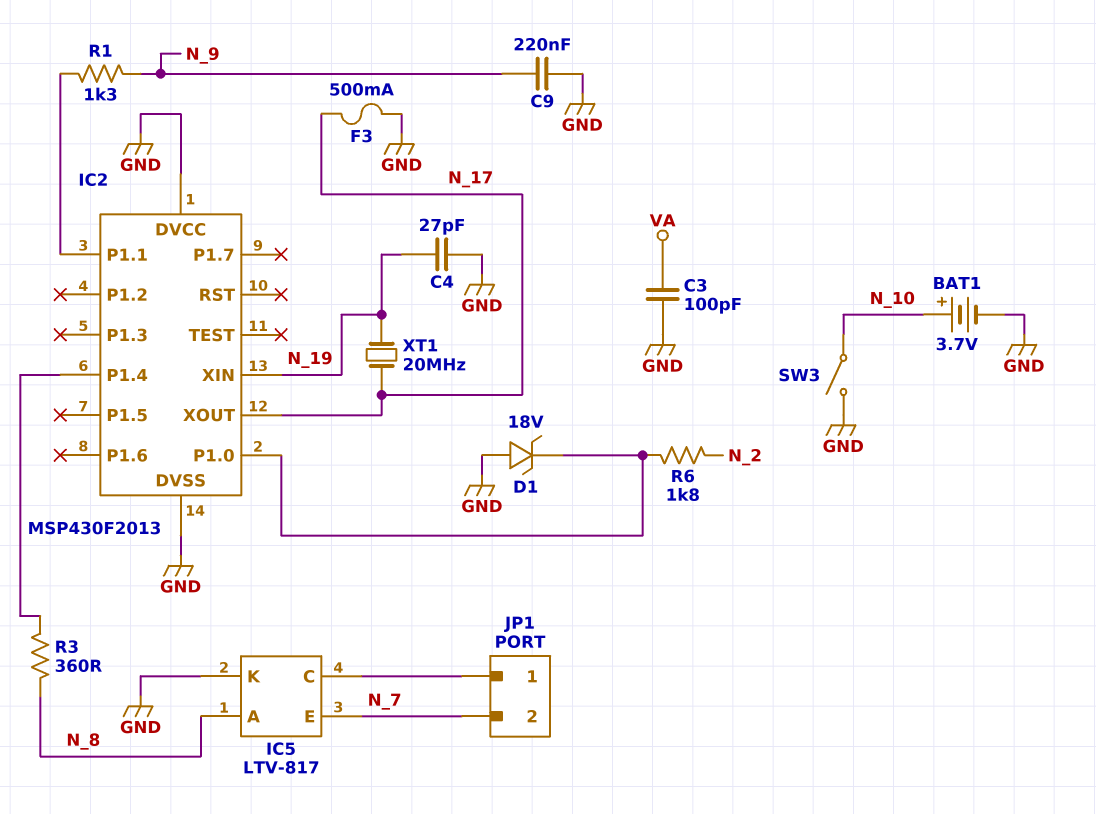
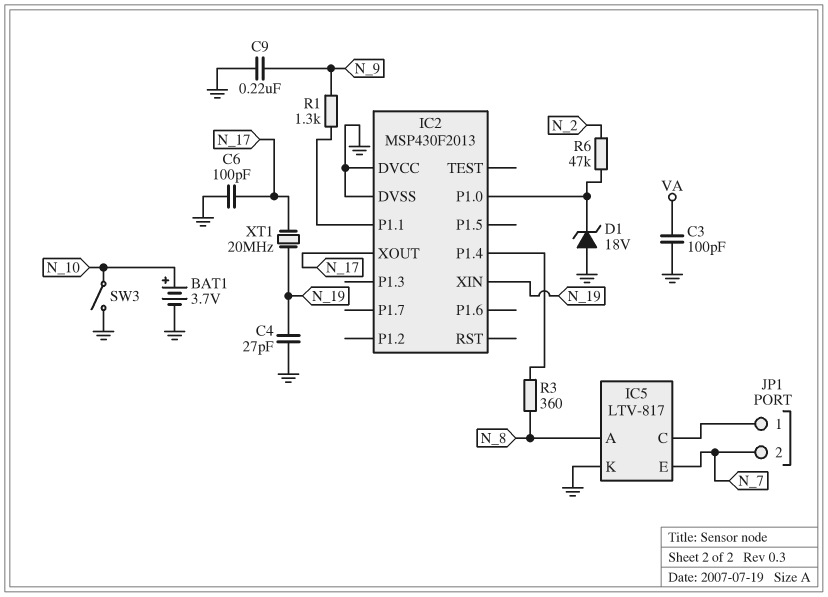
C6: none -> 100pF (GND, N_17)
F3: 500mA (GND, N_17) -> none
R6: 1.8k (IC2/P1.0, N_2) -> 47k (IC2/P1.0, N_2)

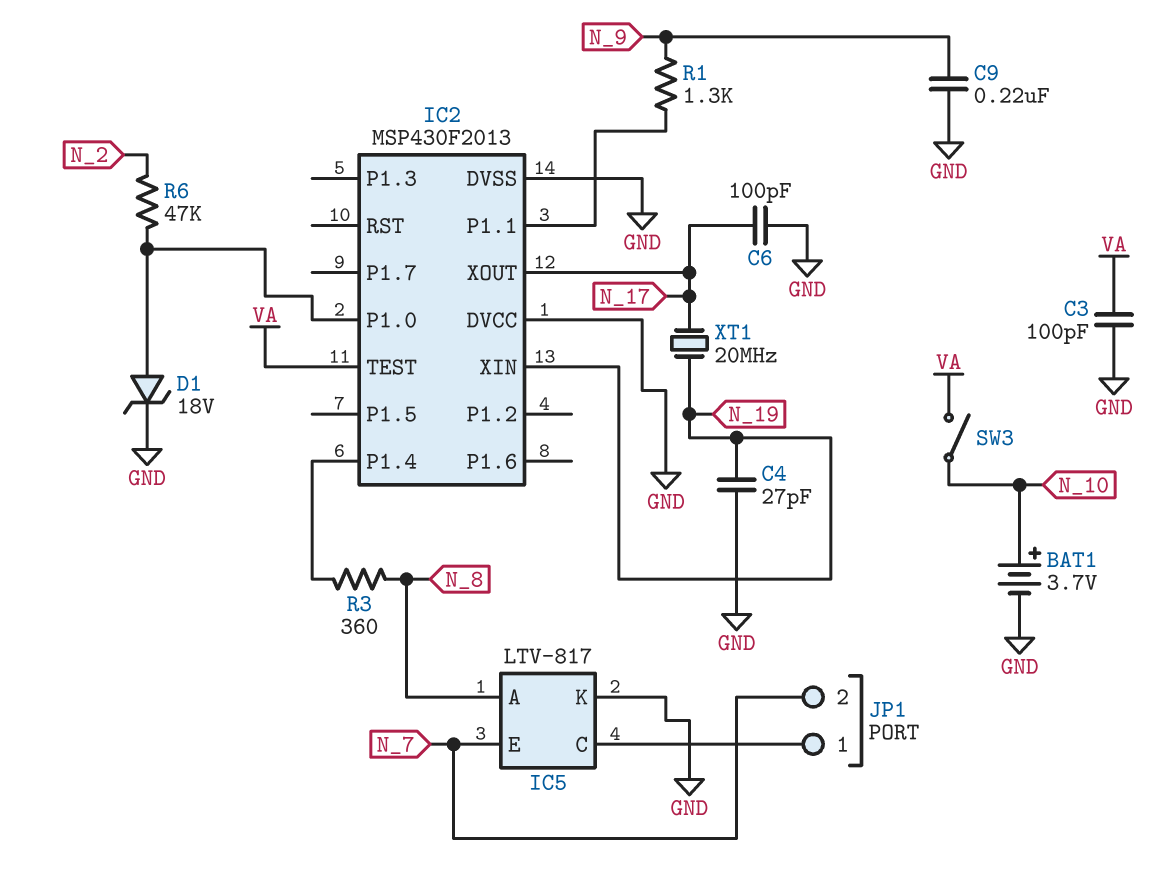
D1: zener 18V (A GND, K IC2/P1.0) -> zener 18V (A IC2/P1.0, K GND)
IC2 pin TEST: none -> VA
SW3: switch (GND, N_10) -> switch (N_10, VA)

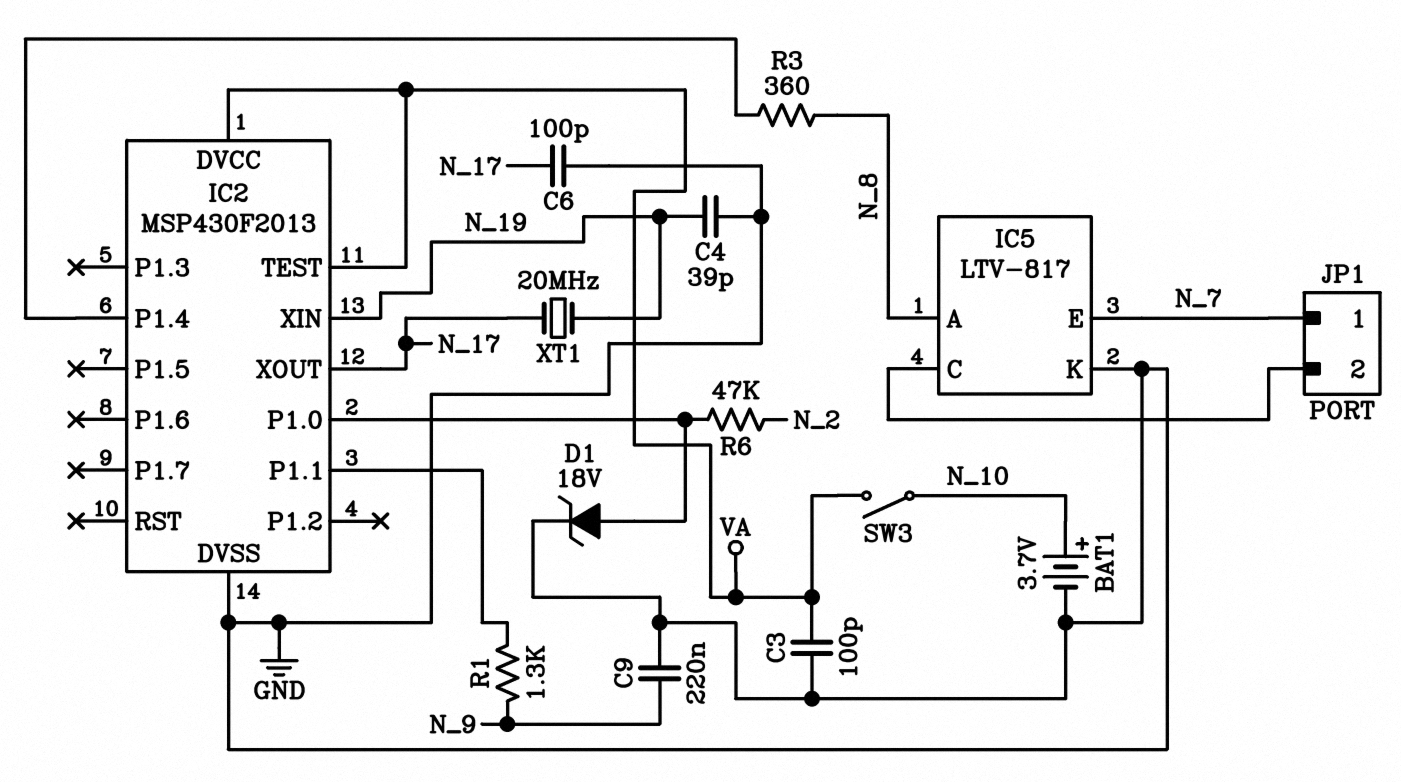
C4: 27pF (GND, N_19) -> 39pF (GND, N_19)
IC2 pin DVCC: GND -> VA
JP1 pin 1: IC5/C -> N_7
JP1 pin 2: N_7 -> IC5/C

